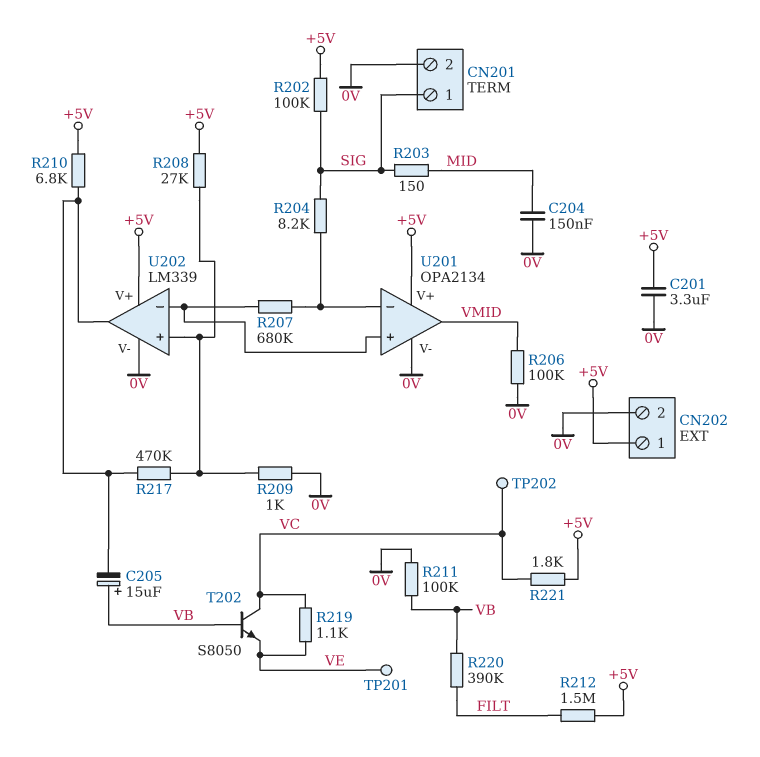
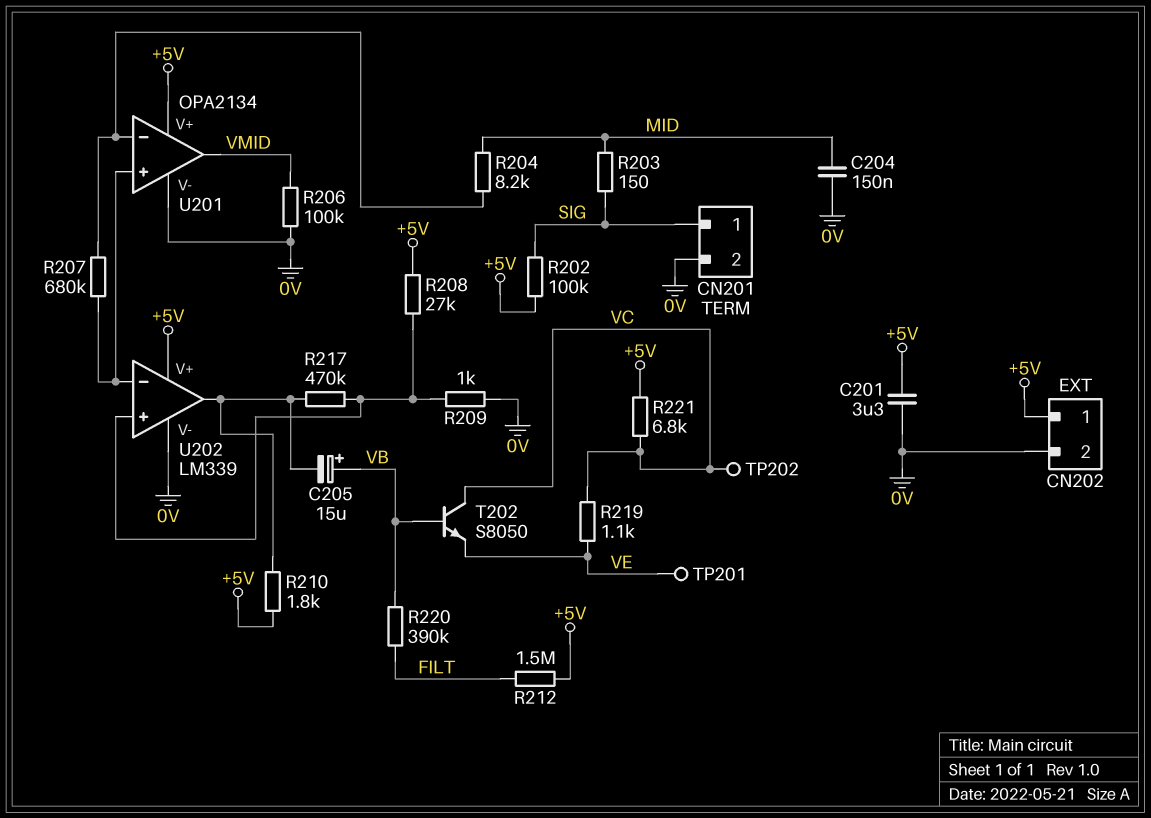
R204: 8.2k (SIG, U201/in-) -> 8.2k (MID, U201/in-)
R210: 6.8k (+5V, U202/out) -> 1.8k (+5V, U202/out)
R211: 100k (0V, VB) -> none
R221: 1.8k (+5V, VC) -> 6.8k (+5V, VC)

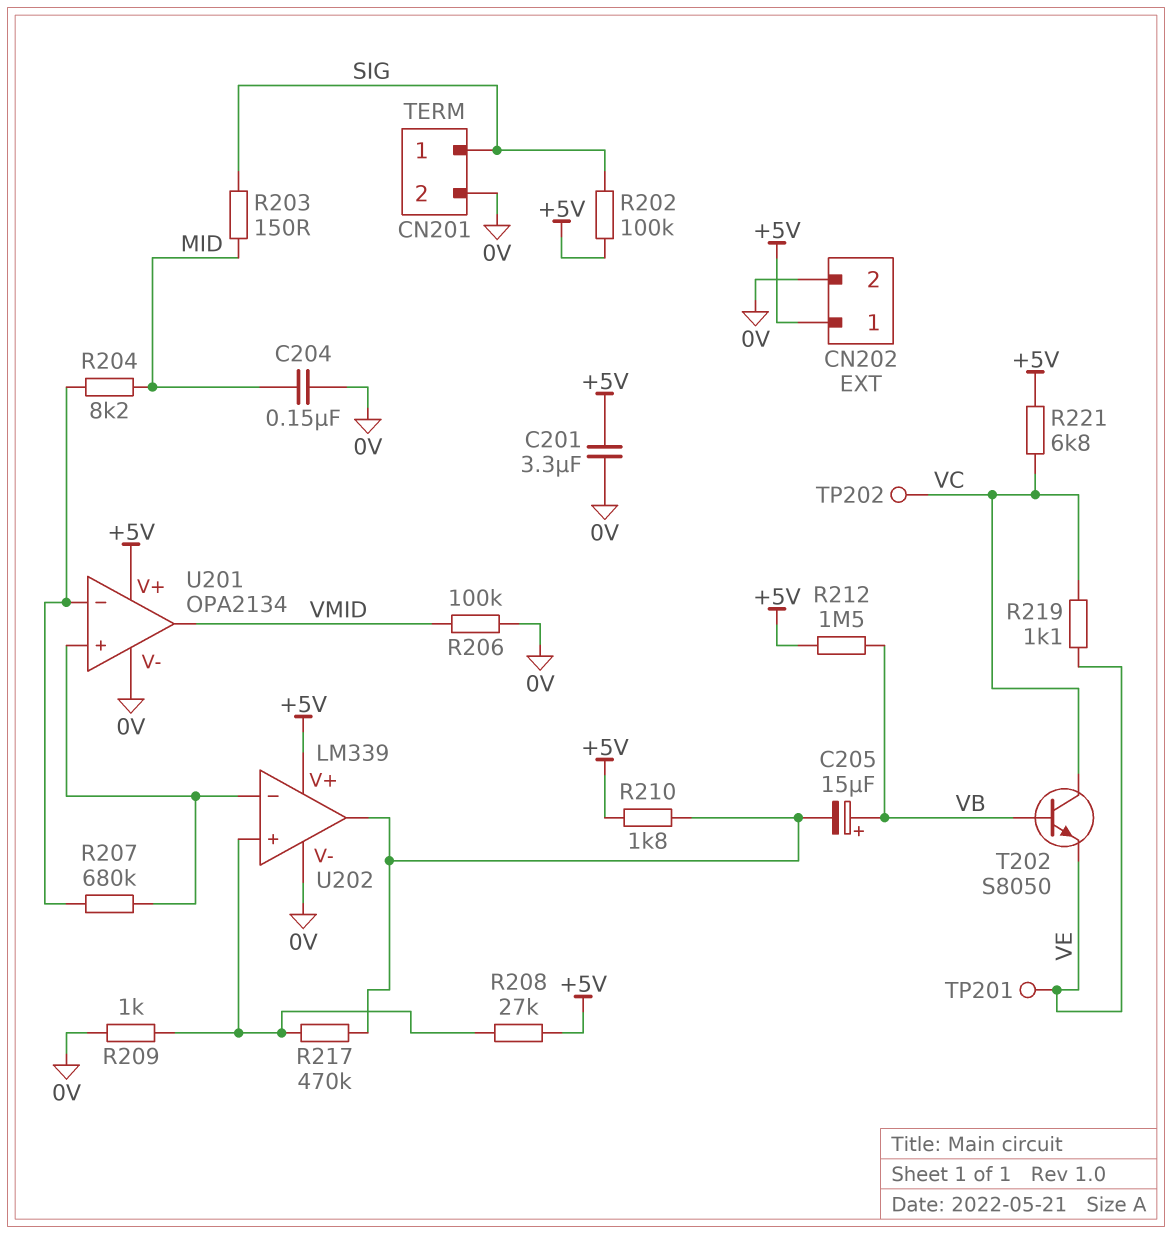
R212: 1.5M (+5V, FILT) -> 1.5M (+5V, VB)
R220: 390k (FILT, VB) -> none

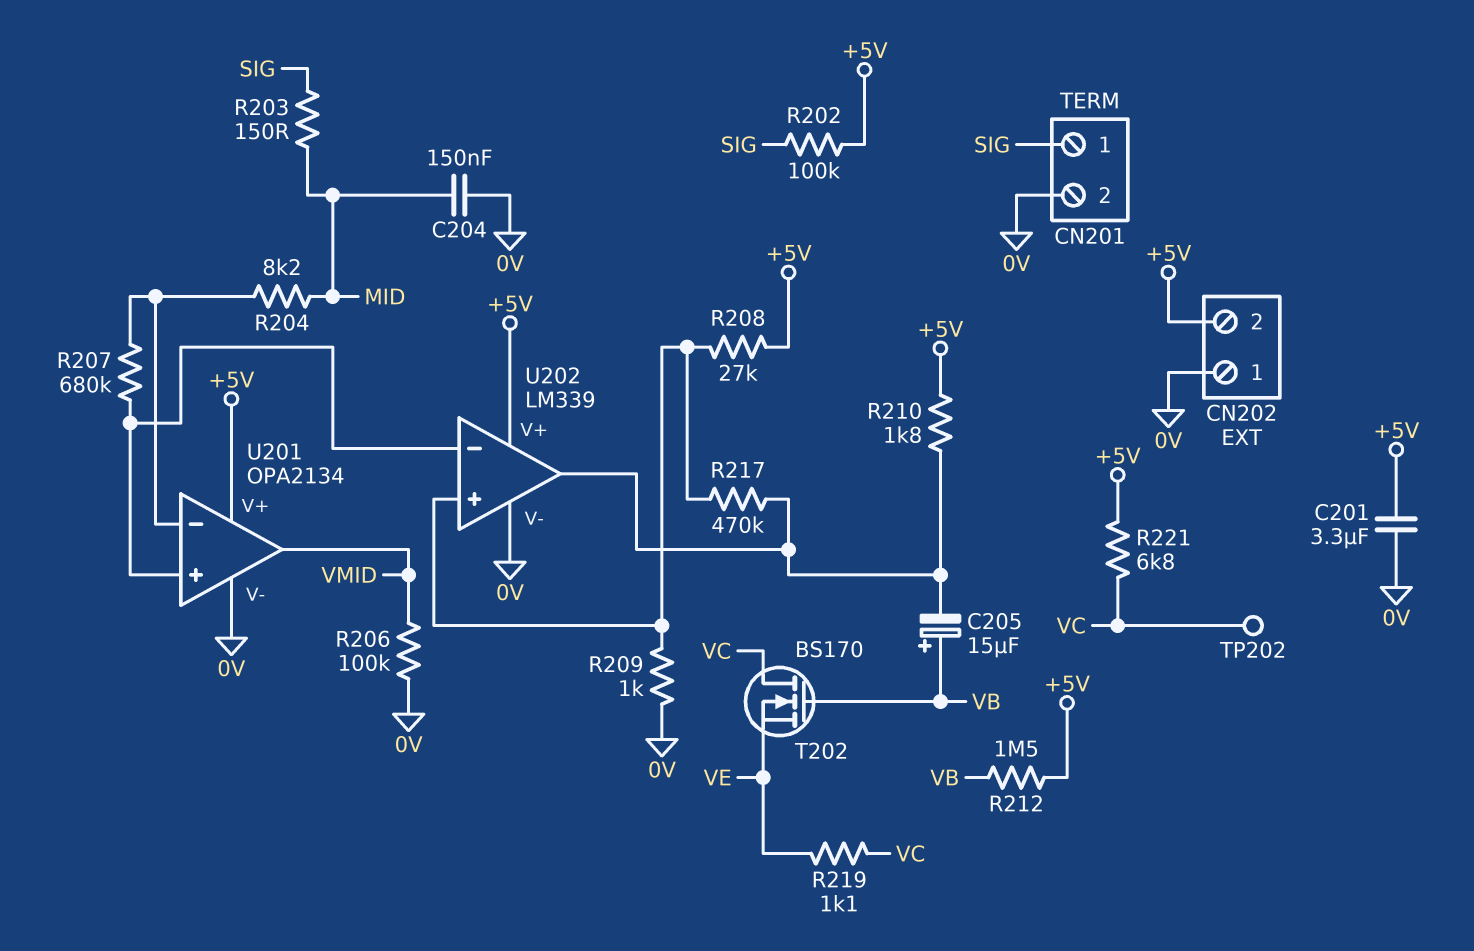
CN202 pin 1: +5V -> 0V
CN202 pin 2: 0V -> +5V
T202: NPN S8050 (B VB, C VC, E VE) -> NMOS BS170 (G VB, D VC, S VE)
TP201: test point (VE) -> none

